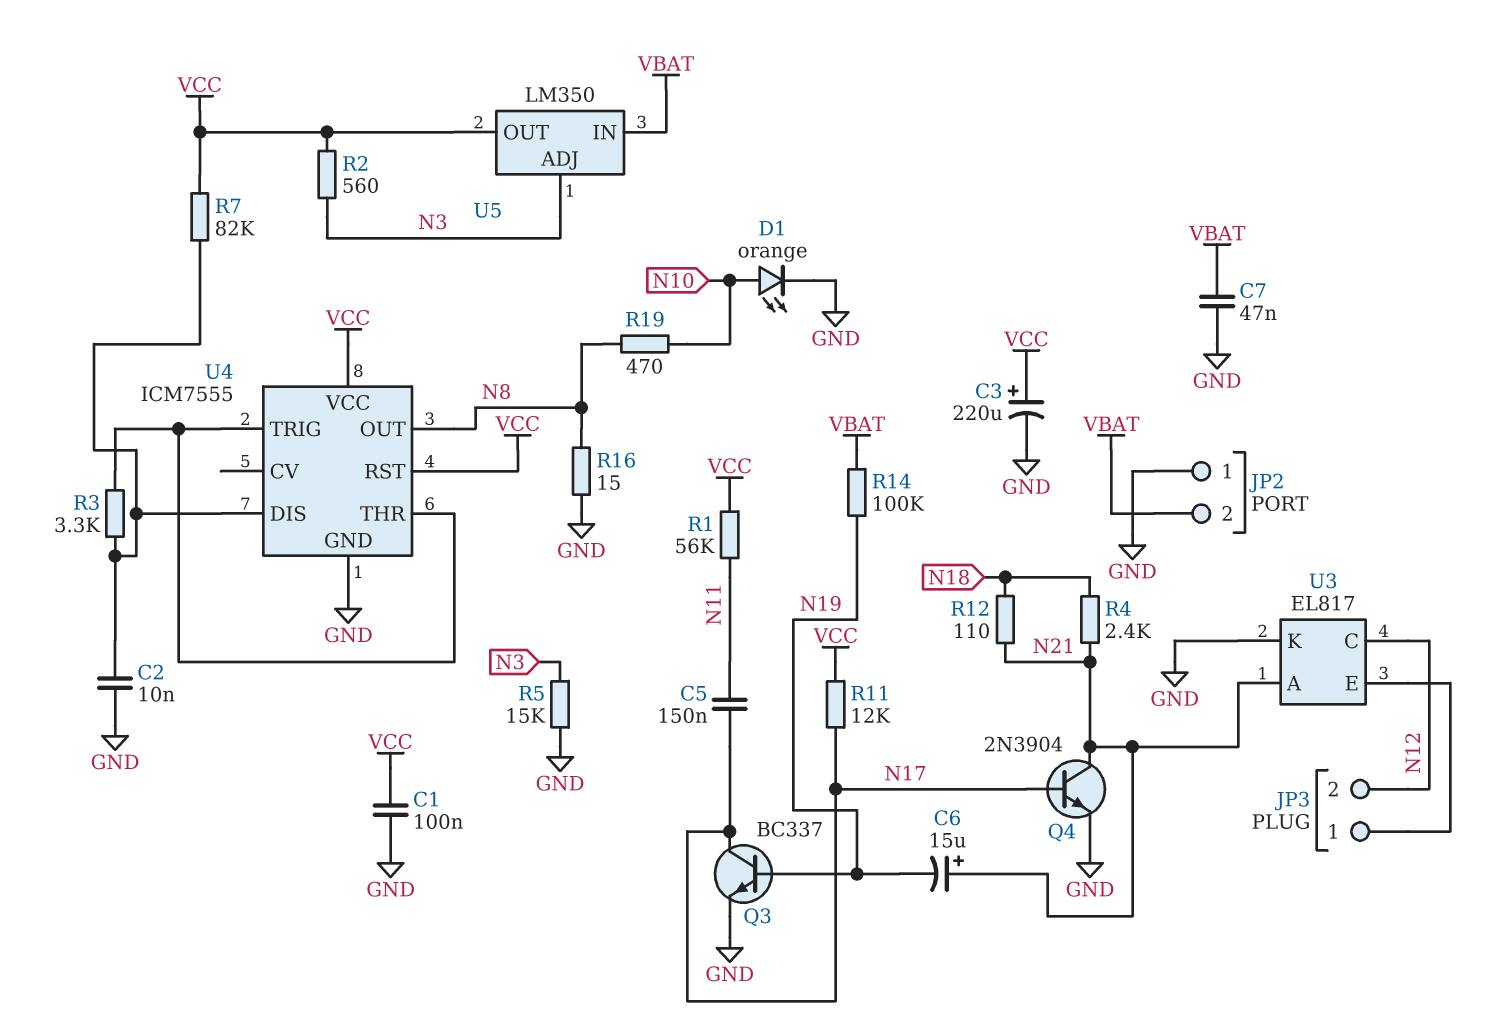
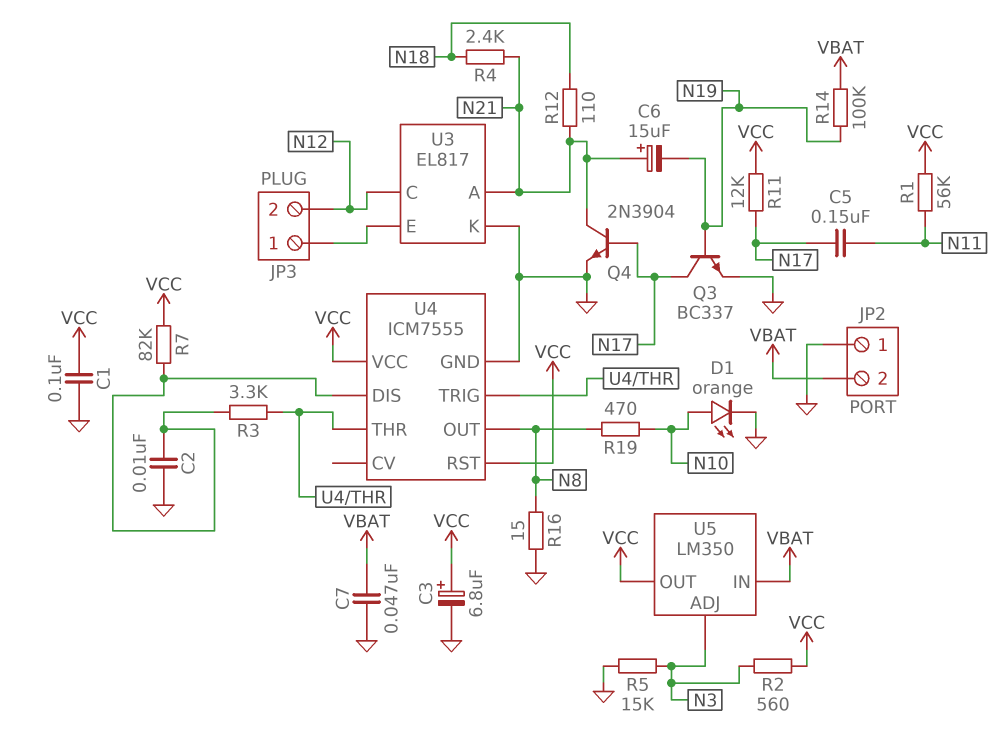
C3: 220uF (plus VCC, minus GND) -> 6.8uF (plus VCC, minus GND)

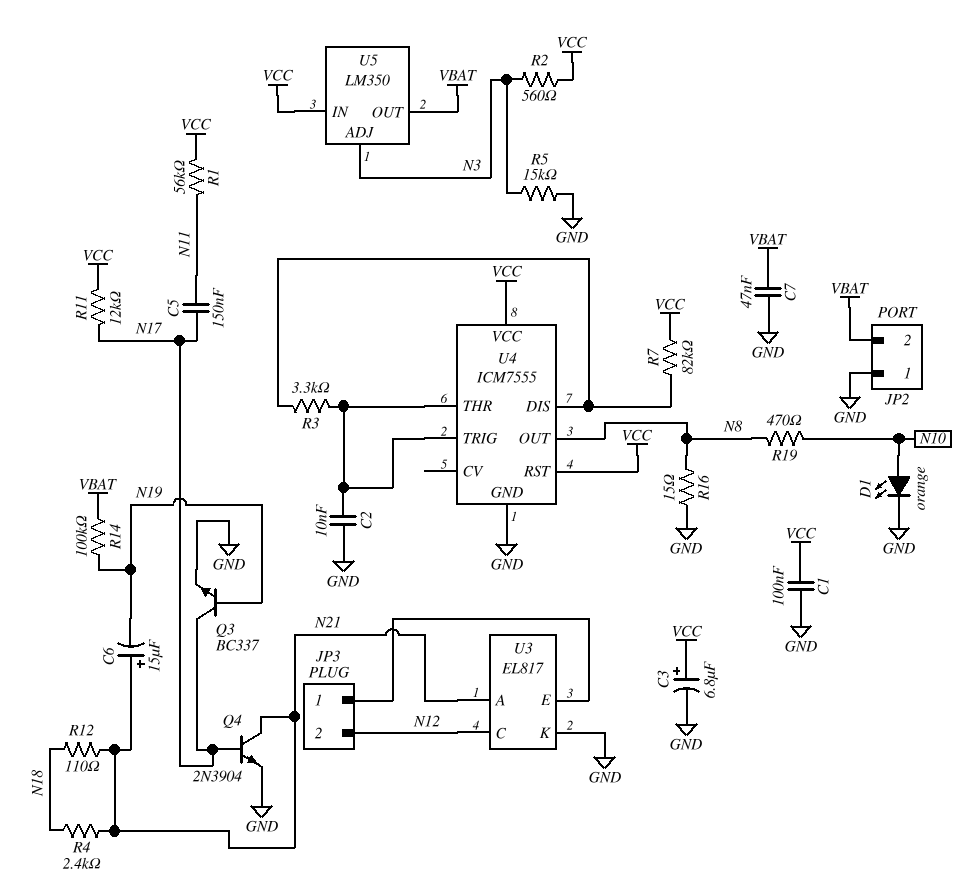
C2: 10nF (GND, U4/DIS) -> 10nF (GND, U4/THR)
U5 pin IN: VBAT -> VCC
U5 pin OUT: VCC -> VBAT

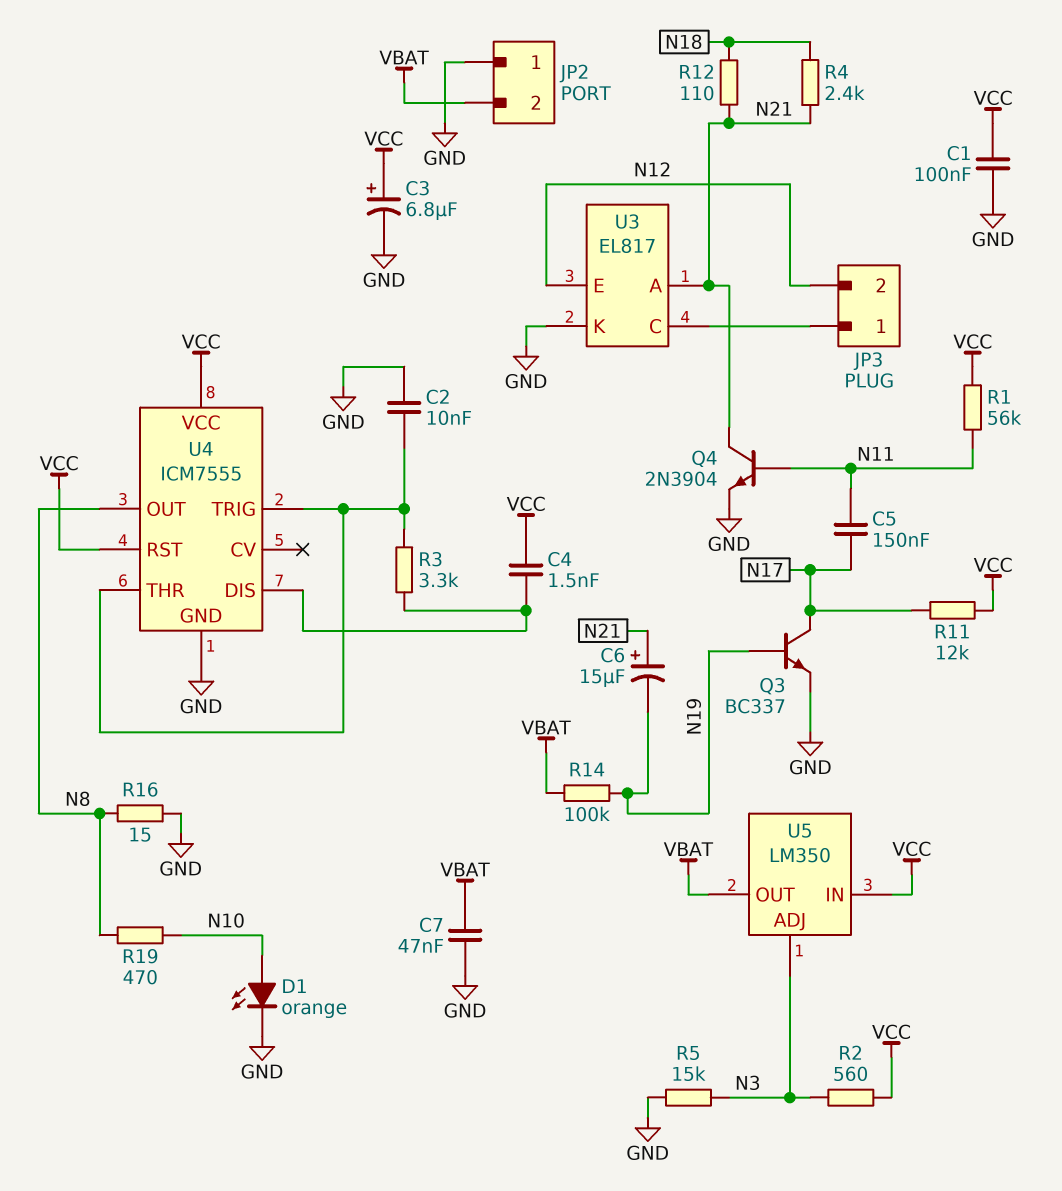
C4: none -> 1.5nF (U4/DIS, VCC)
Q4: NPN 2N3904 (B N17, C N21, E GND) -> NPN 2N3904 (B N11, C N21, E GND)
R7: 82k (U4/DIS, VCC) -> none
U3 pin C: N12 -> JP3/1
U3 pin E: JP3/1 -> N12

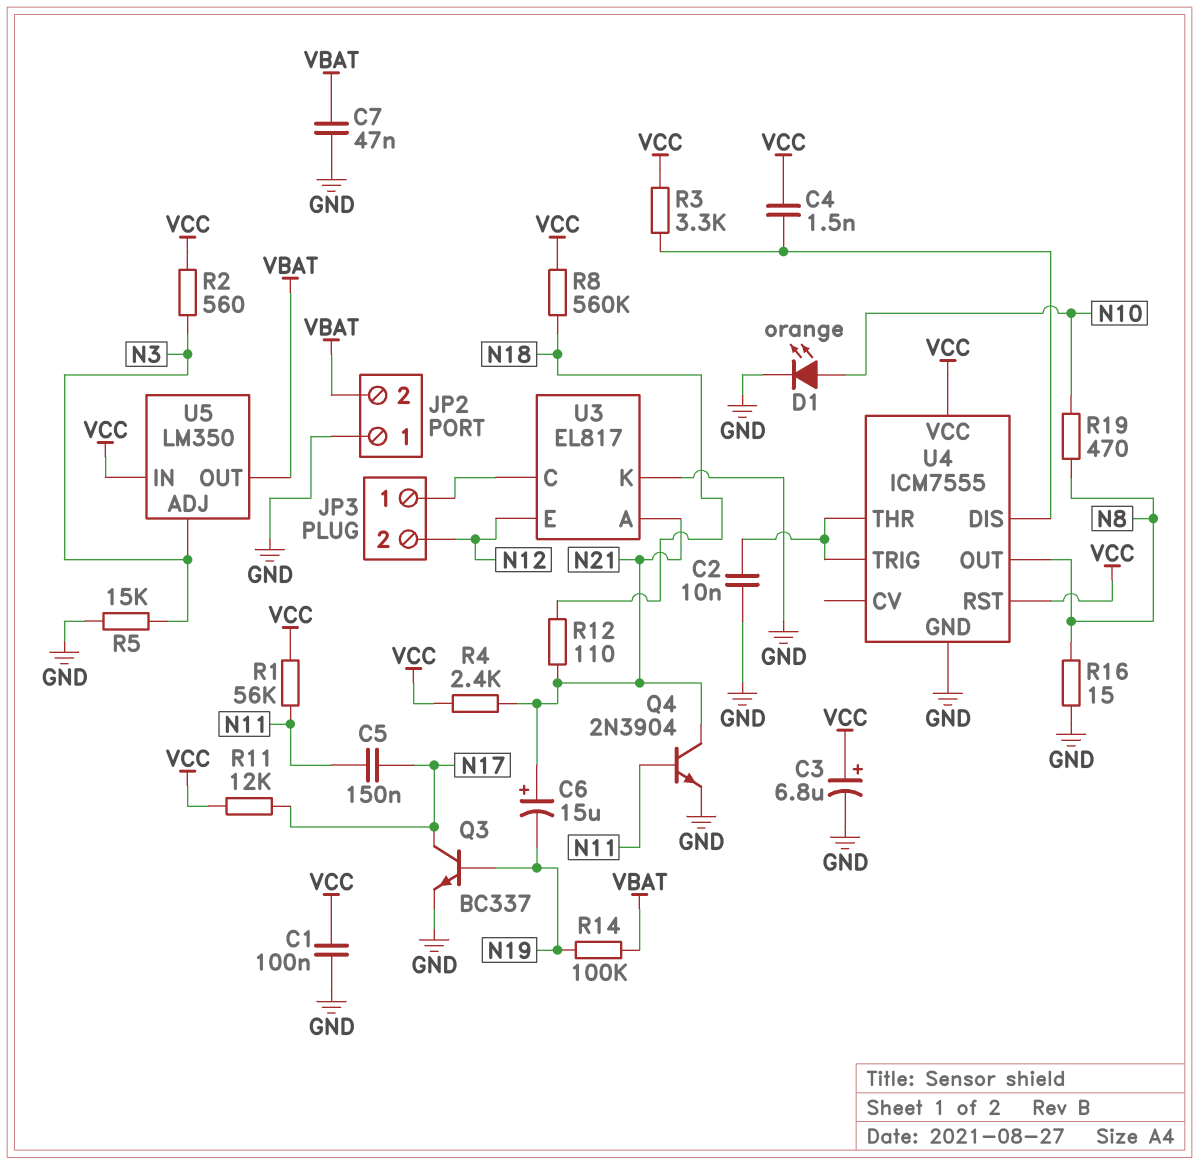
R3: 3.3k (U4/DIS, U4/THR) -> 3.3k (U4/DIS, VCC)
R4: 2.4k (N18, N21) -> 2.4k (N21, VCC)
R8: none -> 560k (N18, VCC)

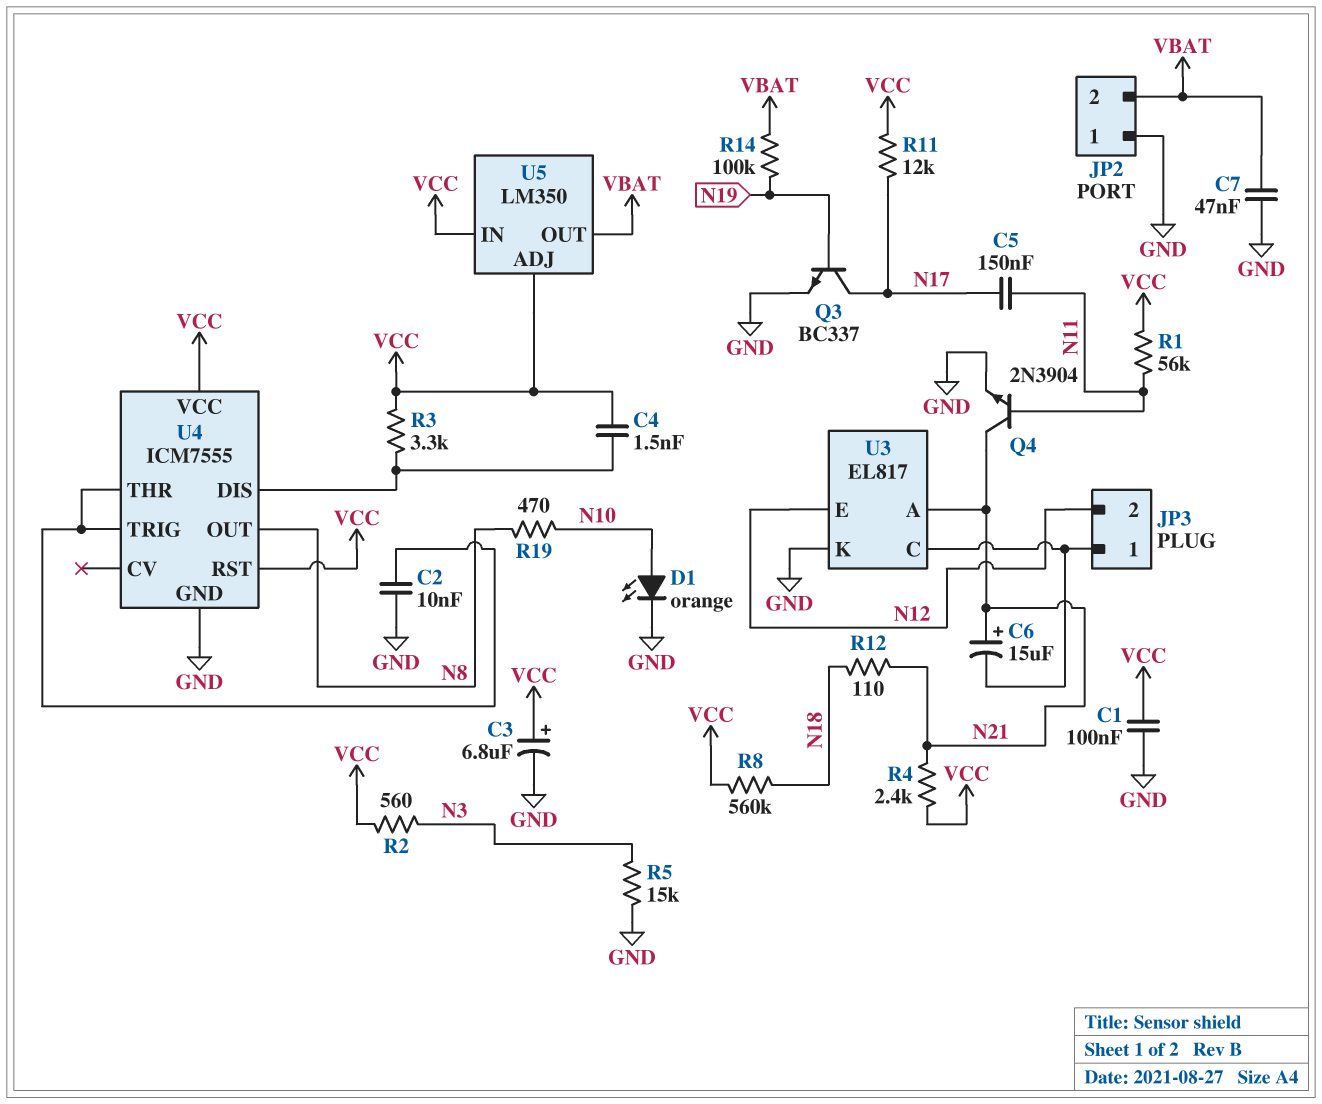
C6: 15uF (plus N21, minus N19) -> 15uF (plus N21, minus JP3/1)
R16: 15 (GND, N8) -> none
U5 pin ADJ: N3 -> VCC

